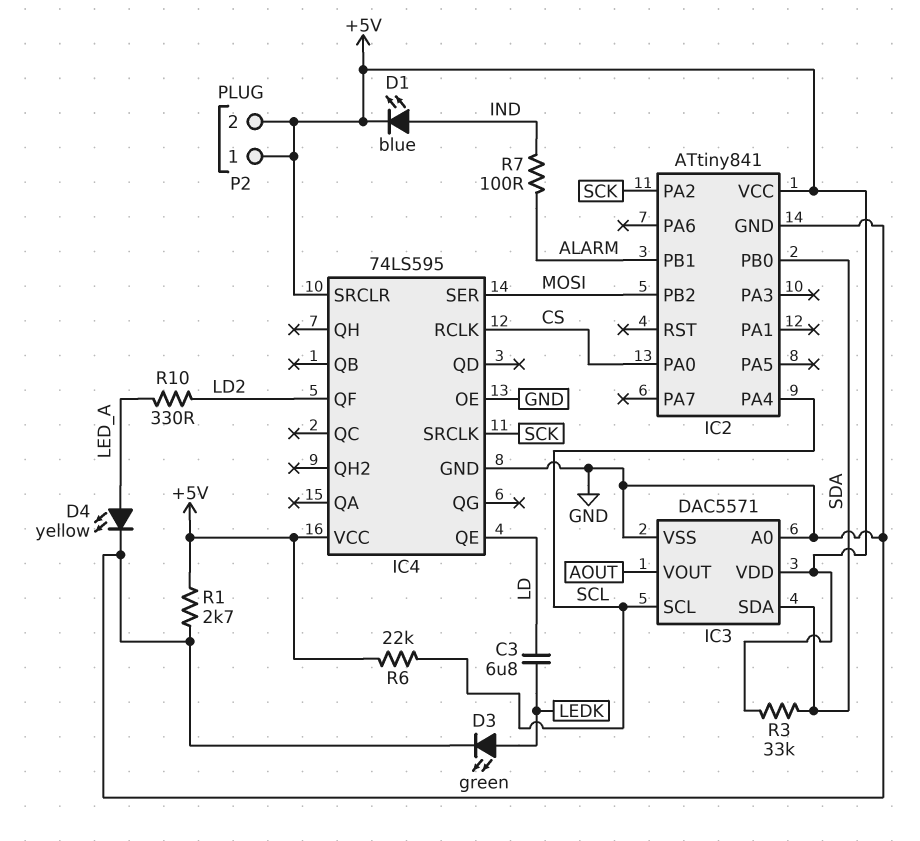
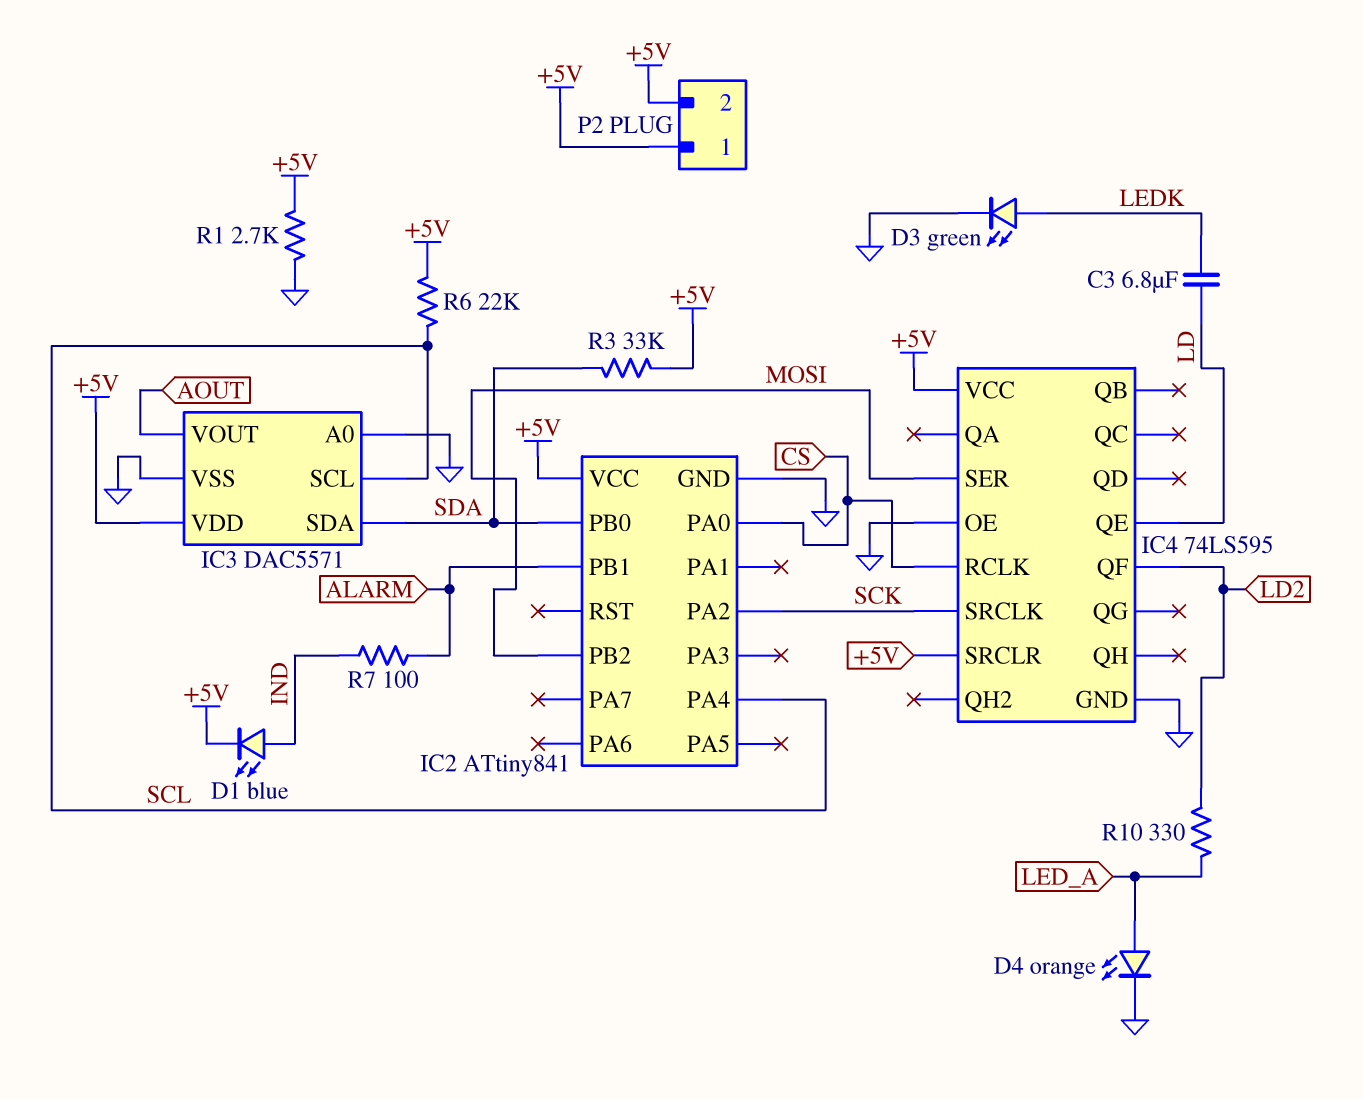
D4: LED yellow (A LED_A, K GND) -> LED orange (A LED_A, K GND)

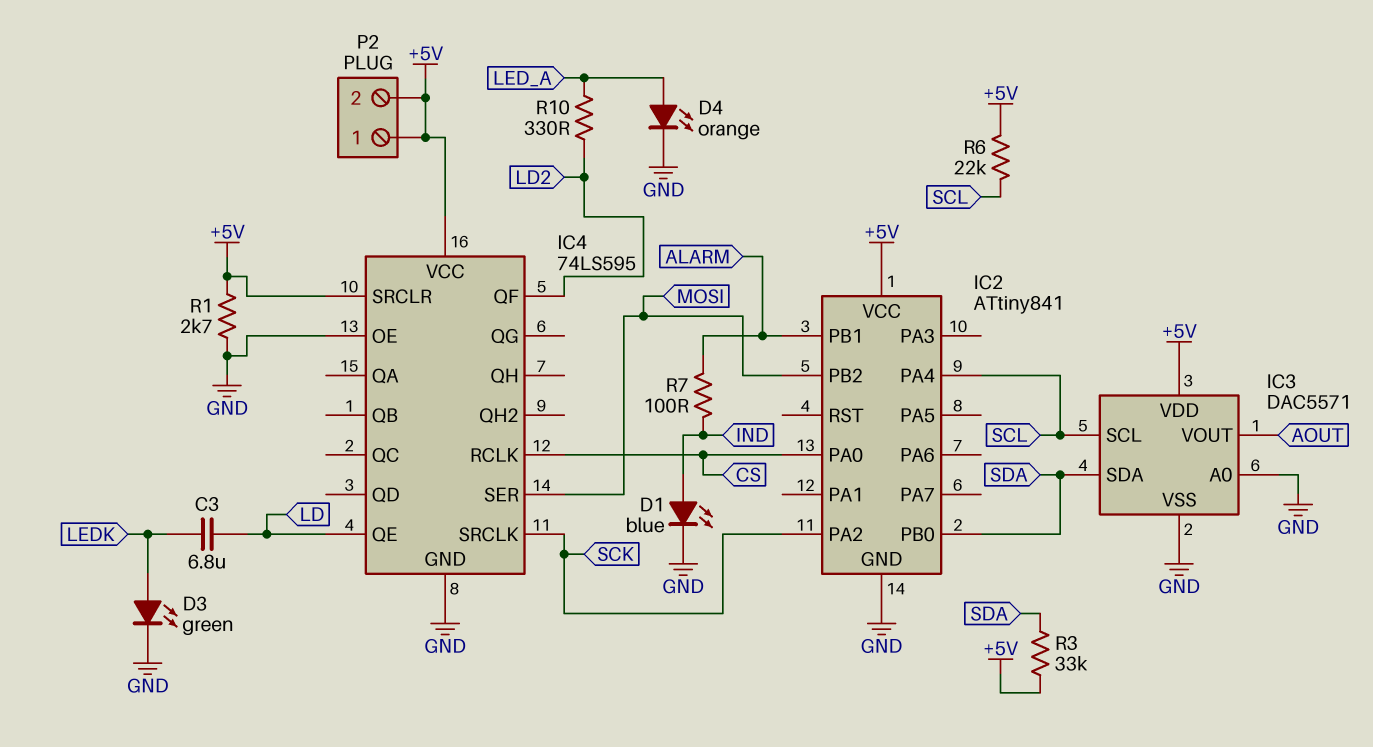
D1: LED blue (A IND, K +5V) -> LED blue (A IND, K GND)

